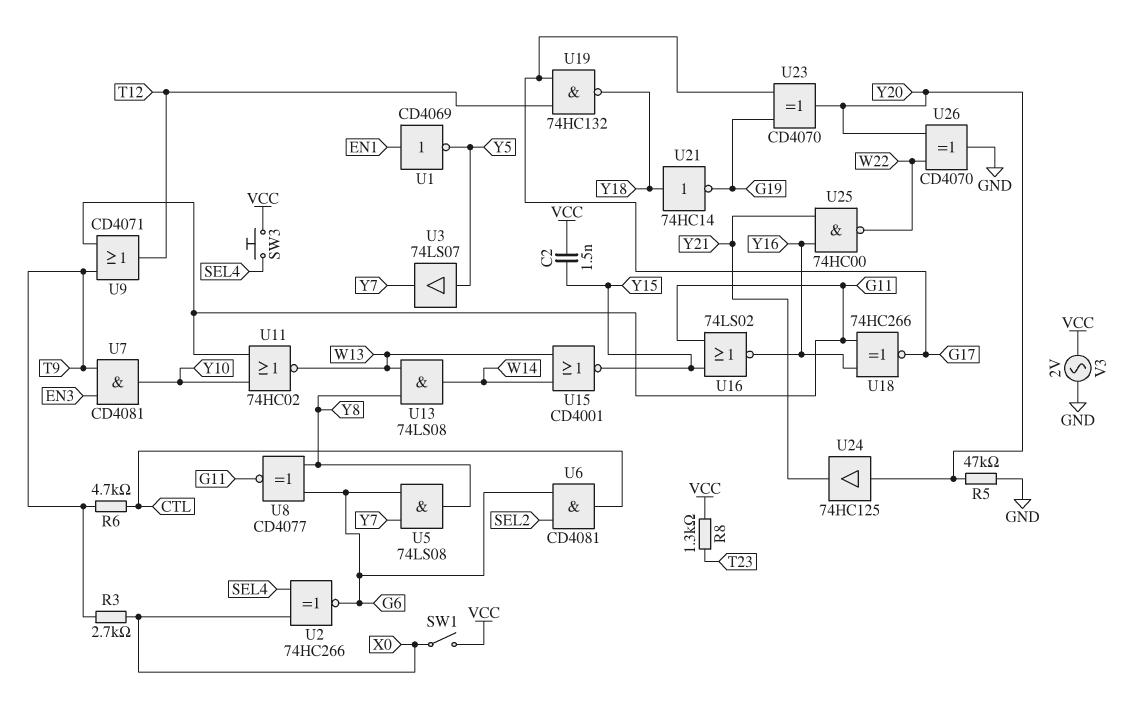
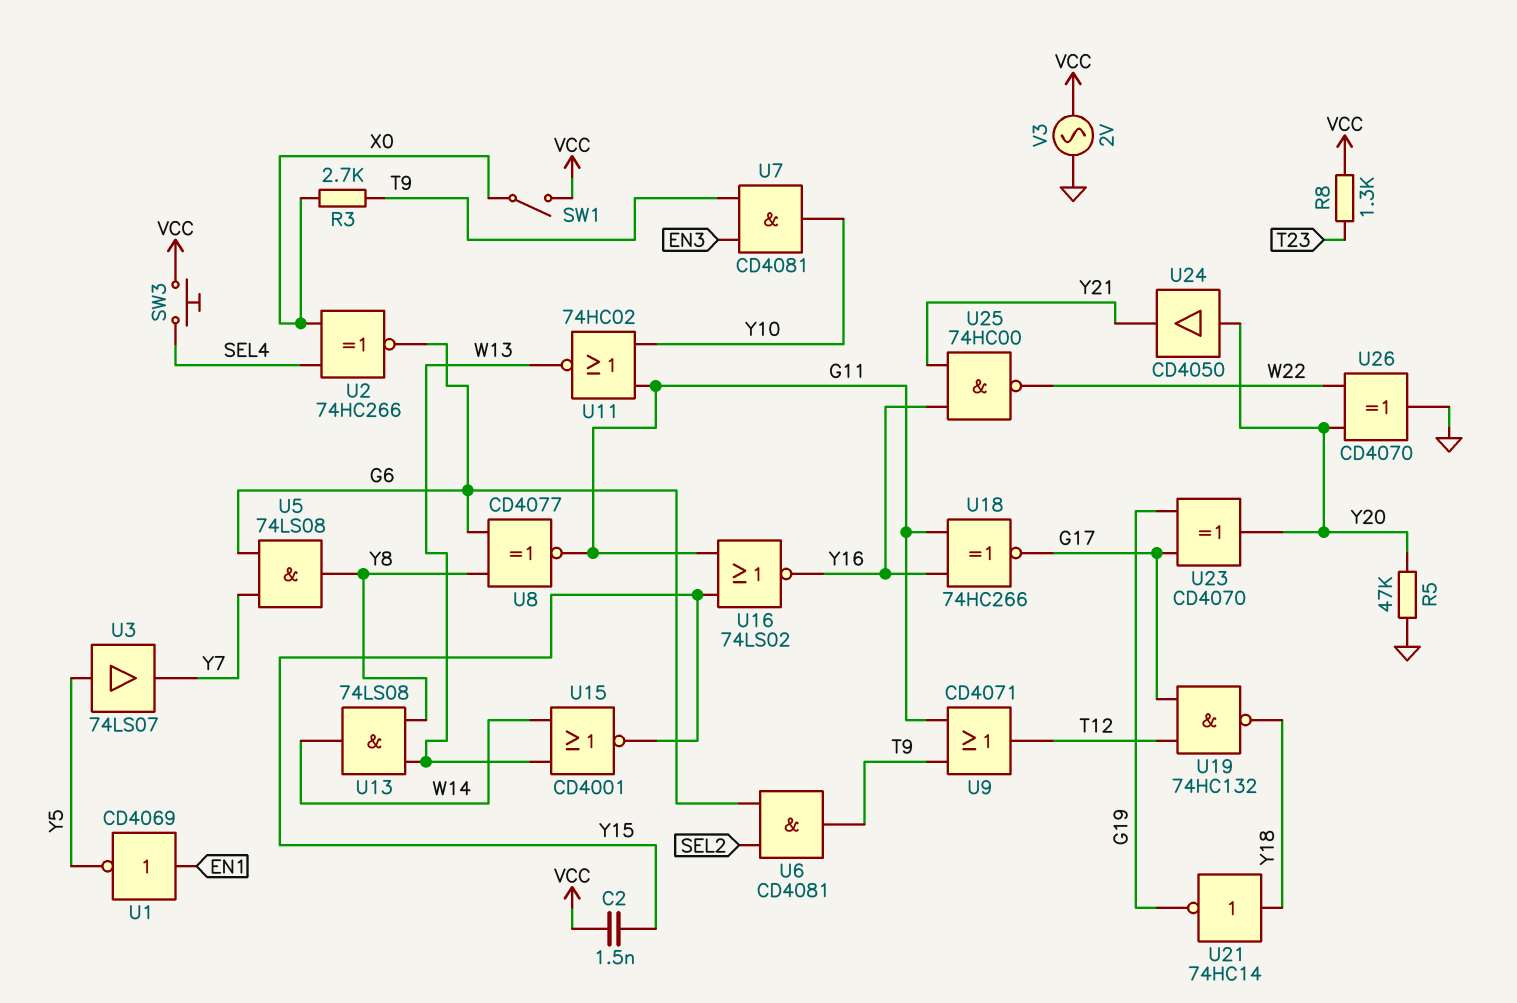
R6: 4.7k (CTL, T9) -> none
U6: AND CD4081 (in G6, in SEL2, out CTL) -> AND CD4081 (in G6, in SEL2, out T9)
U24: buffer 74HC125 (in Y20, out Y21) -> buffer CD4050 (in Y20, out Y21)

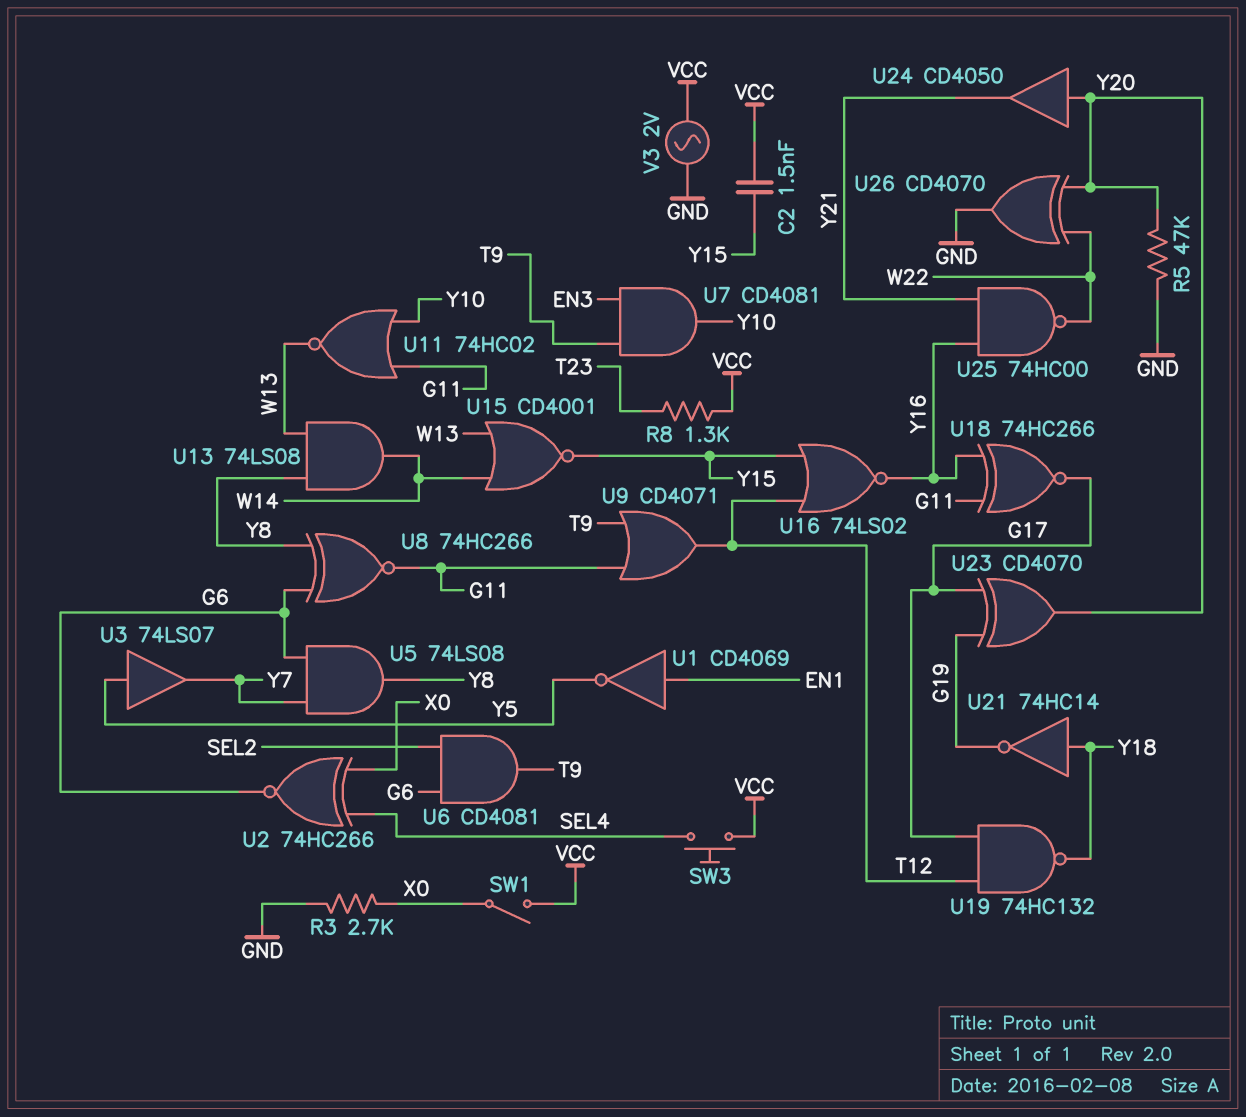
R3: 2.7k (T9, X0) -> 2.7k (GND, X0)
U8: XNOR CD4077 (in G6, in Y8, out G11) -> XNOR 74HC266 (in G6, in Y8, out G11)
U16: NOR 74LS02 (in G11, in Y15, out Y16) -> NOR 74LS02 (in T12, in Y15, out Y16)

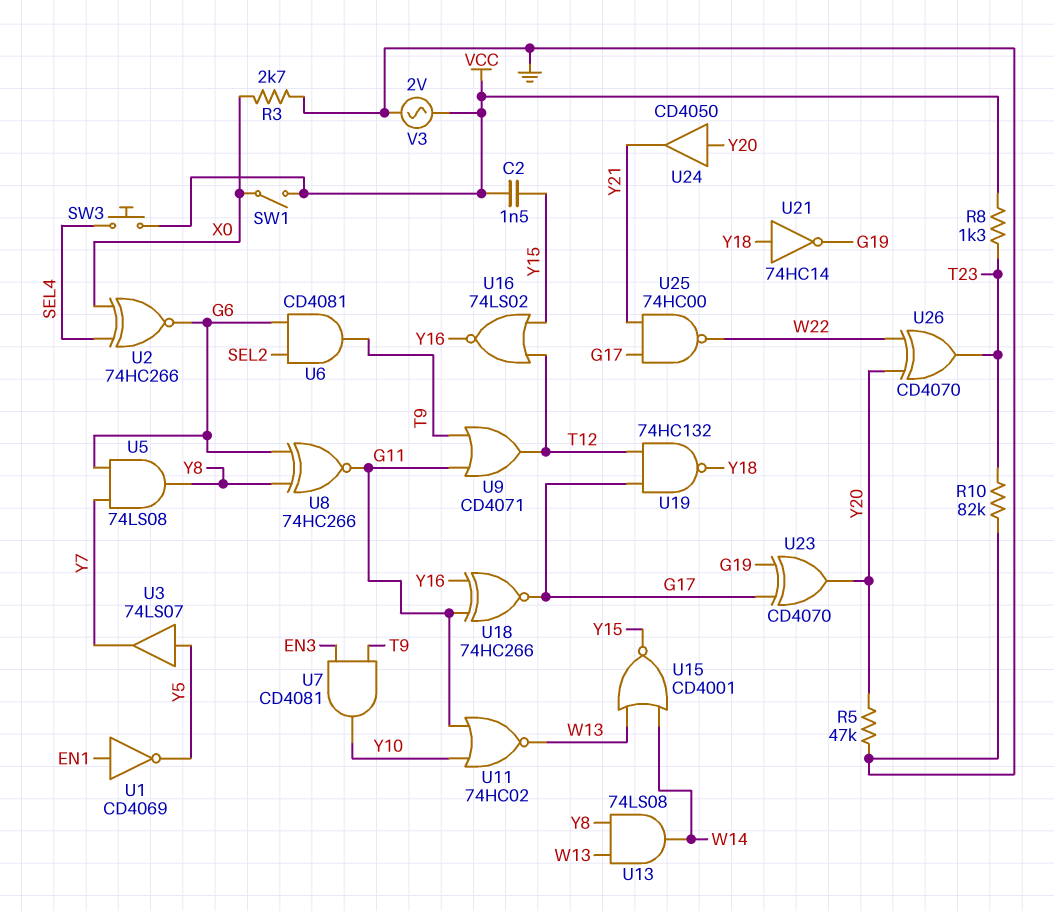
R10: none -> 82k (GND, T23)
U25: NAND 74HC00 (in Y16, in Y21, out W22) -> NAND 74HC00 (in G17, in Y21, out W22)
U26: XOR CD4070 (in W22, in Y20, out GND) -> XOR CD4070 (in W22, in Y20, out T23)

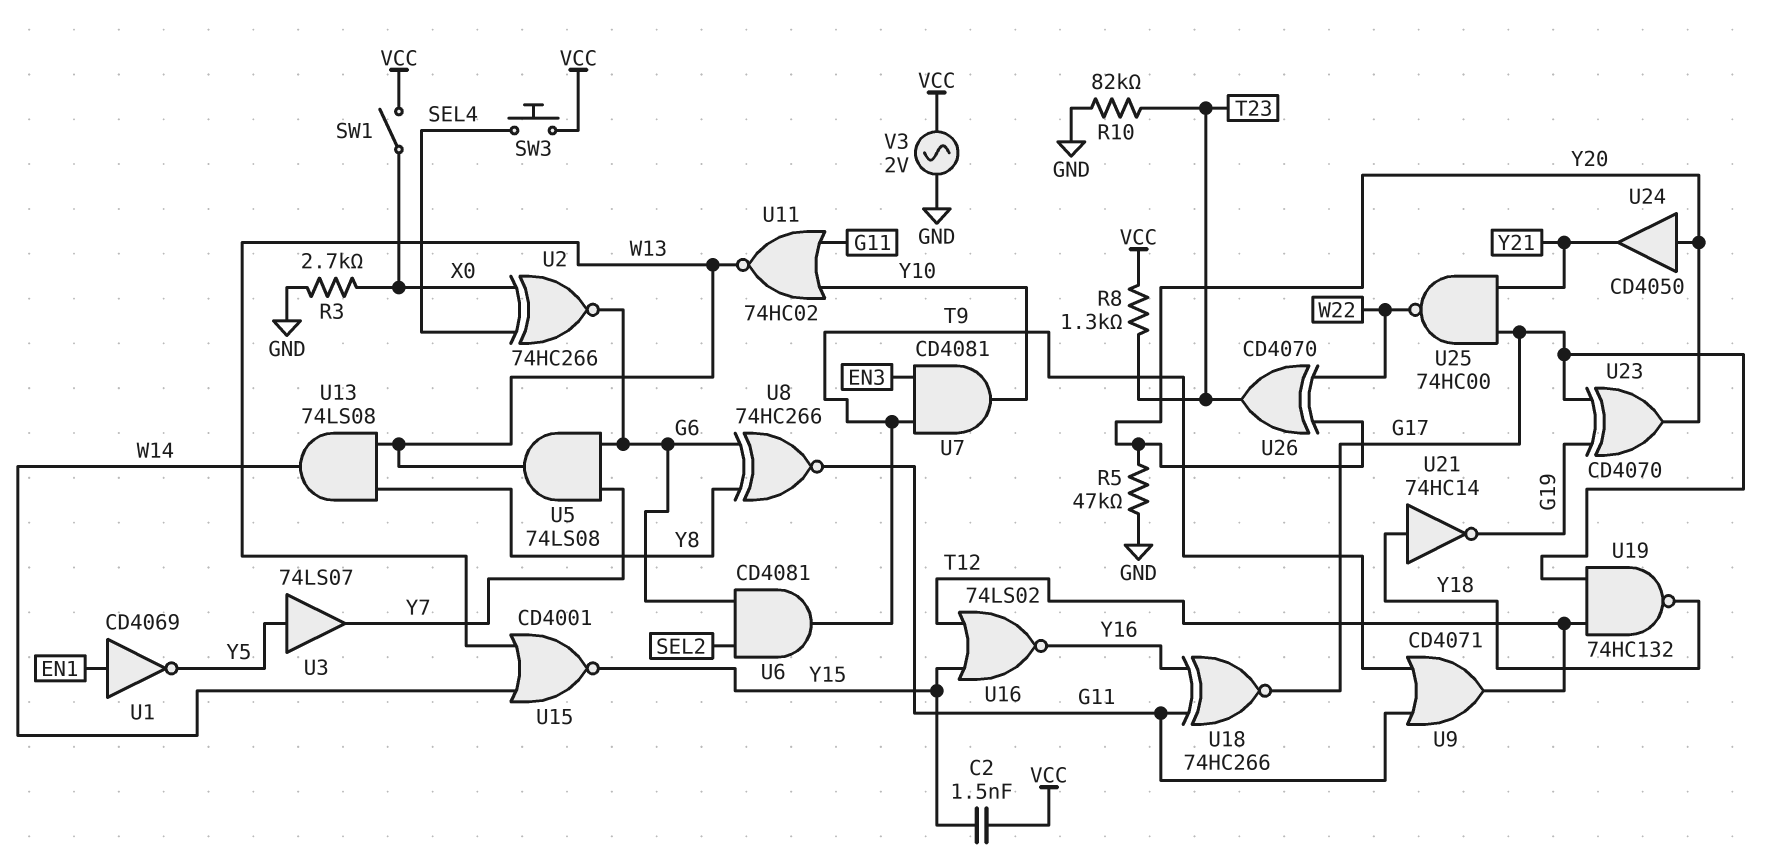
U5: AND 74LS08 (in G6, in Y7, out Y8) -> AND 74LS08 (in G6, in Y7, out W13)

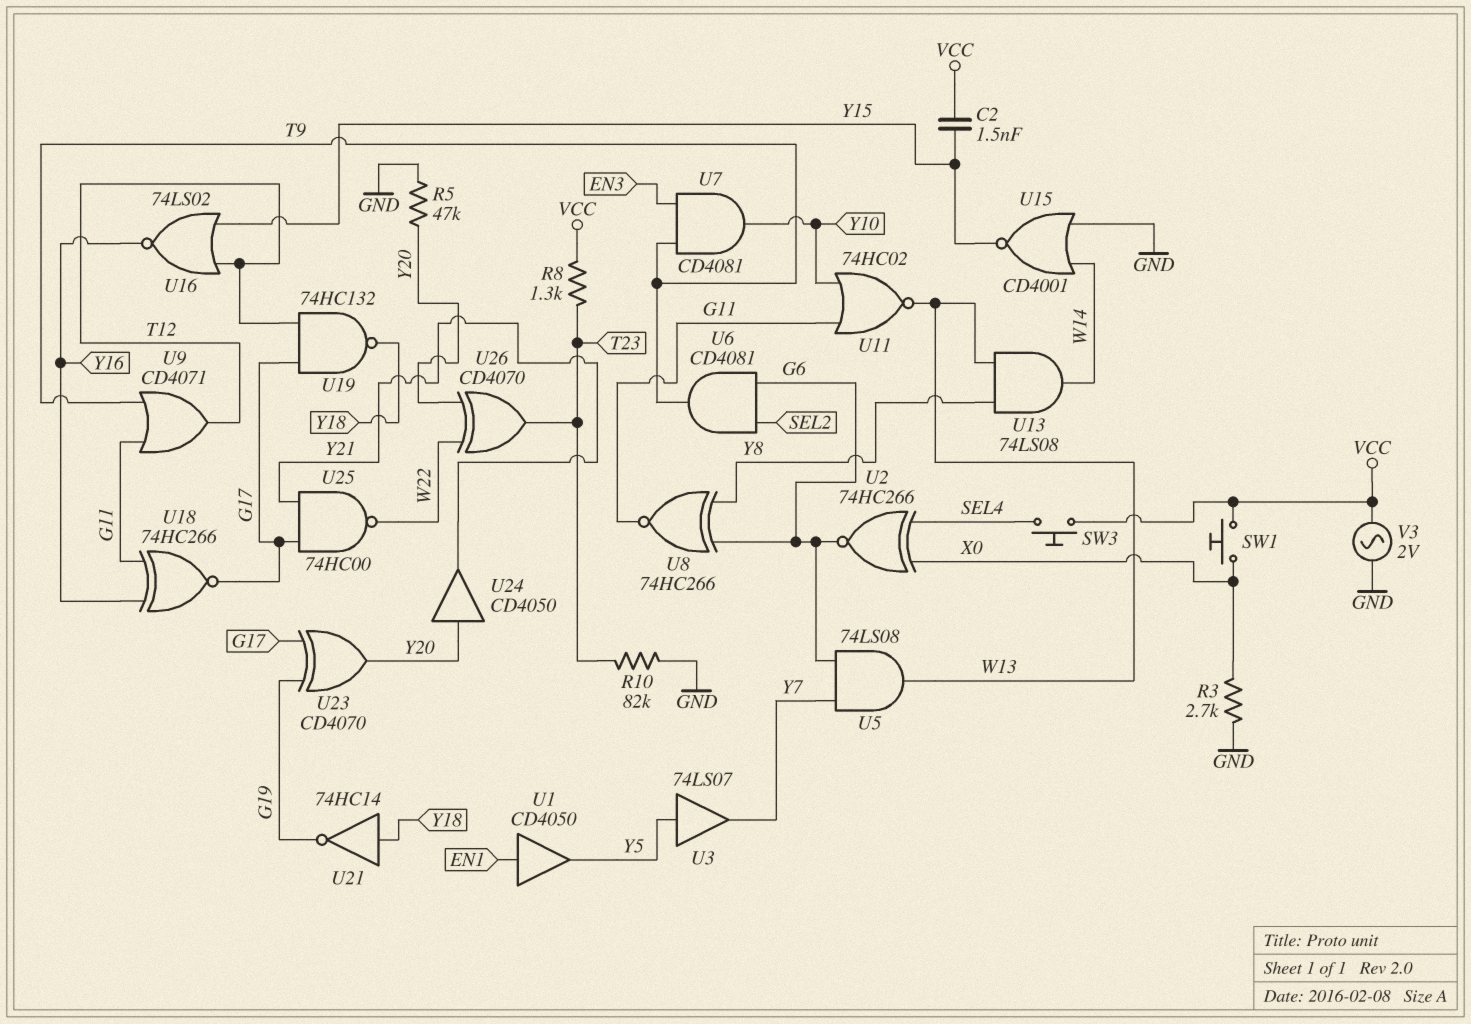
SW1: switch (VCC, X0) -> button (VCC, X0)
U1: NOT CD4069 (in EN1, out Y5) -> buffer CD4050 (in EN1, out Y5)
U15: NOR CD4001 (in W13, in W14, out Y15) -> NOR CD4001 (in GND, in W14, out Y15)

